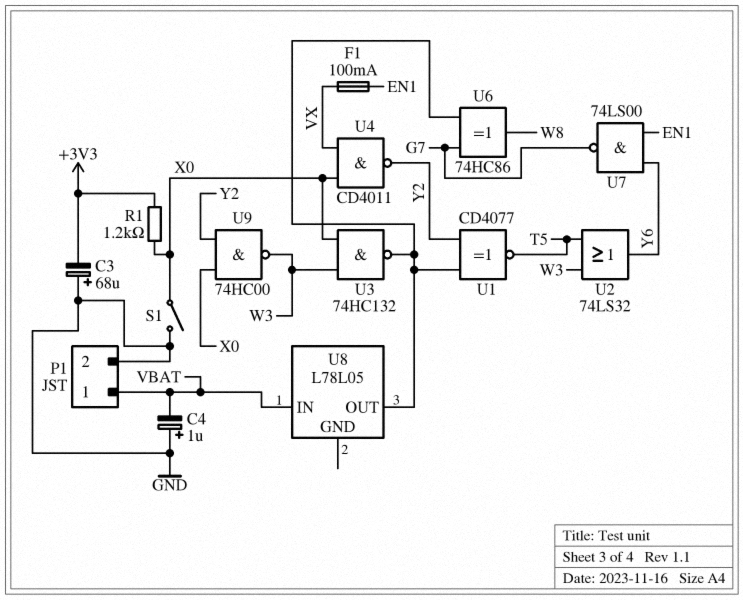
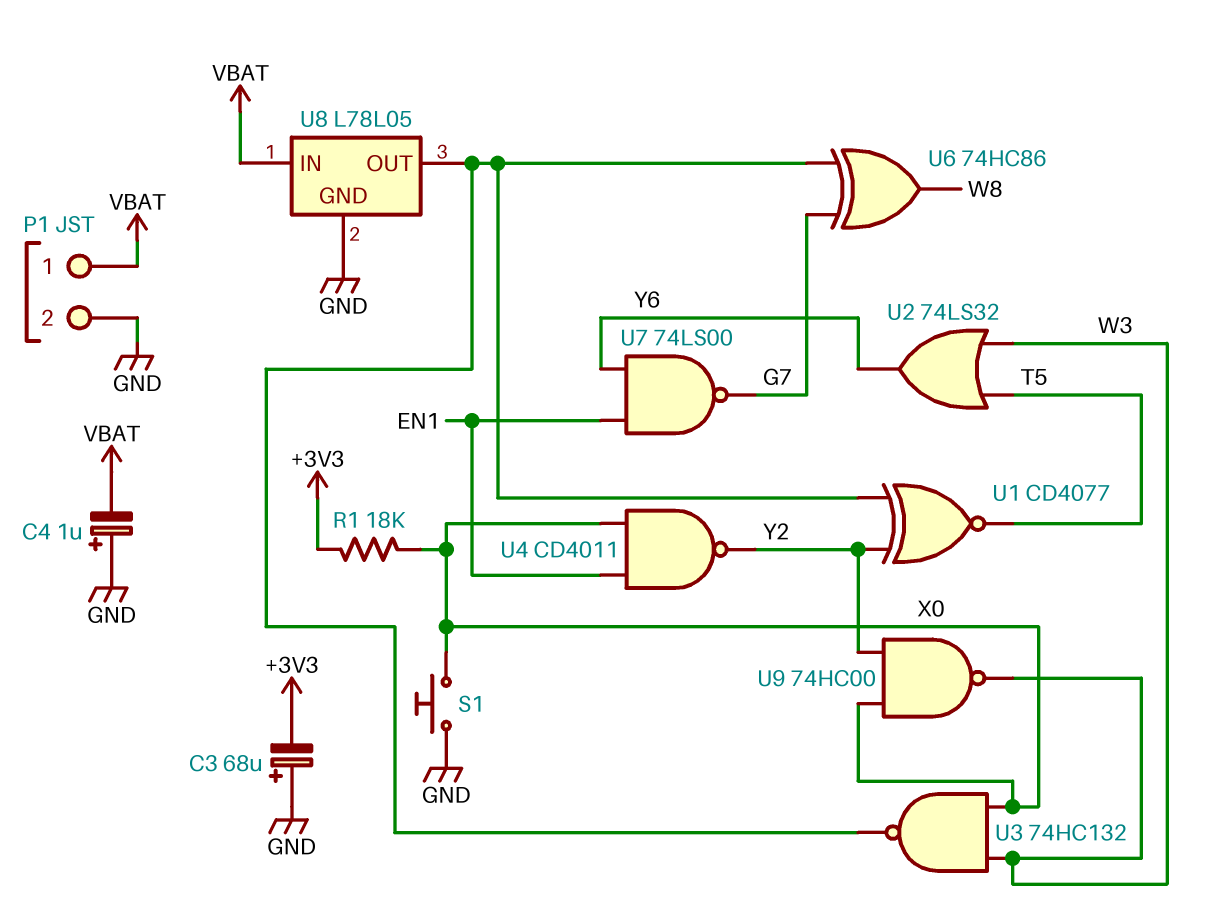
F1: 100mA (EN1, VX) -> none
R1: 1.2k (+3V3, X0) -> 18k (+3V3, X0)
S1: switch (GND, X0) -> button (GND, X0)
U4: NAND CD4011 (in VX, in X0, out Y2) -> NAND CD4011 (in EN1, in X0, out Y2)
U8 pin GND: none -> GND

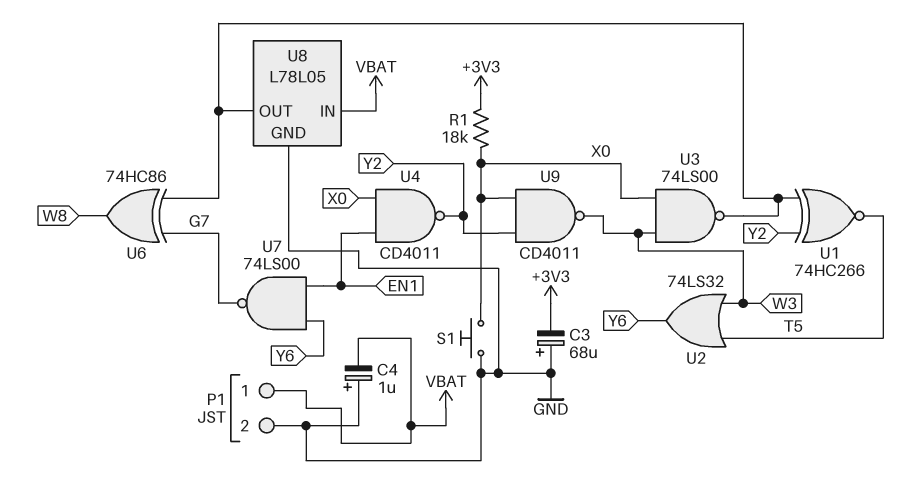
U1: XNOR CD4077 (in U8/OUT, in Y2, out T5) -> XNOR 74HC266 (in U8/OUT, in Y2, out T5)
U3: NAND 74HC132 (in W3, in X0, out U8/OUT) -> NAND 74LS00 (in W3, in X0, out U8/OUT)
U9: NAND 74HC00 (in X0, in Y2, out W3) -> NAND CD4011 (in X0, in Y2, out W3)

